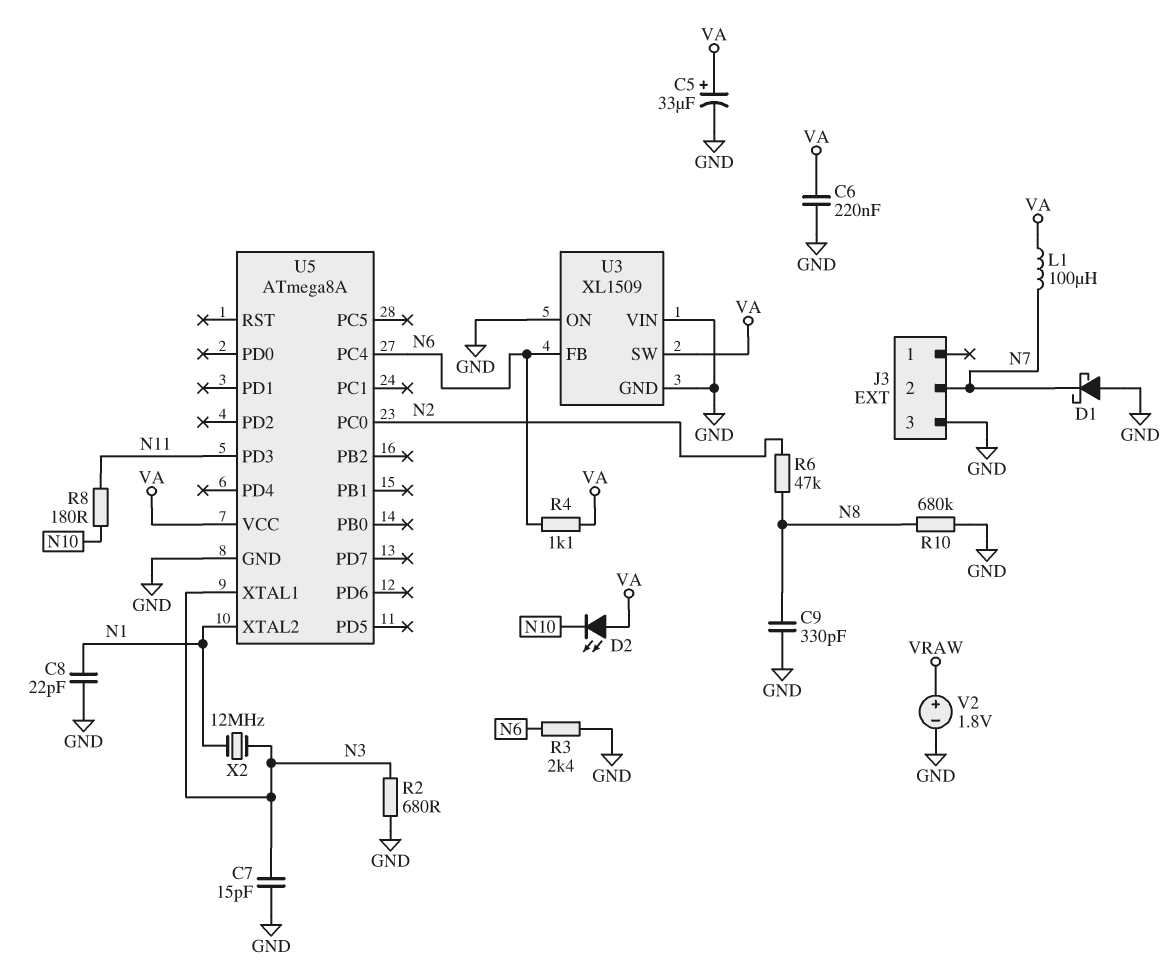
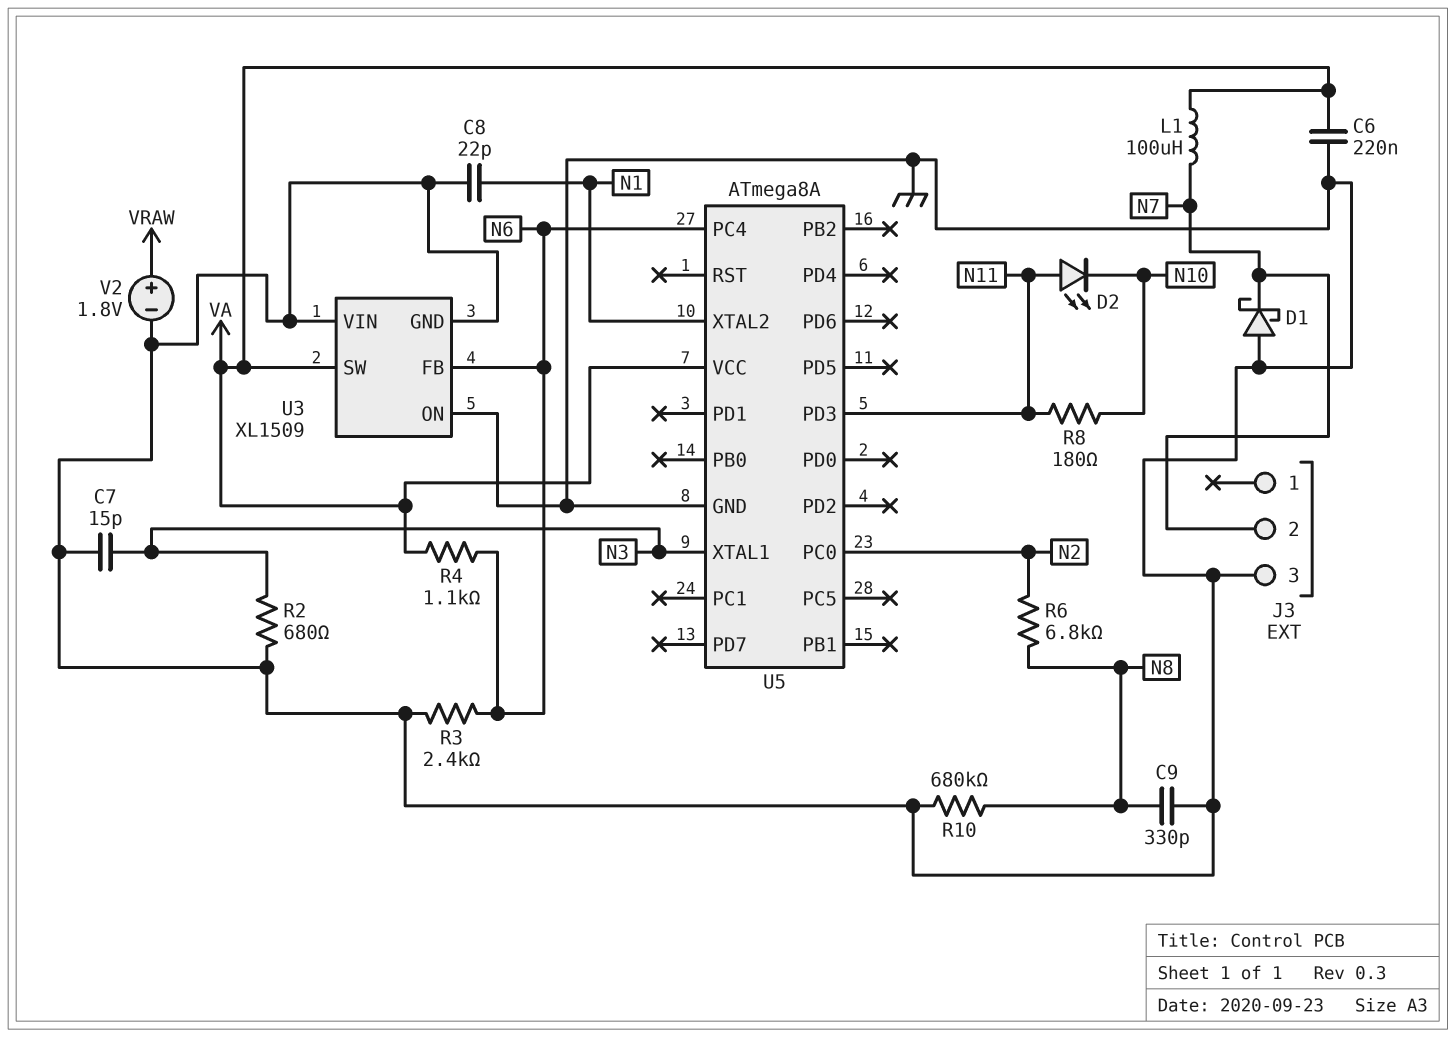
C5: 33uF (plus VA, minus GND) -> none
D2: LED (A VA, K N10) -> LED (A N11, K N10)
R6: 47k (N2, N8) -> 6.8k (N2, N8)
X2: 12MHz (N1, N3) -> none

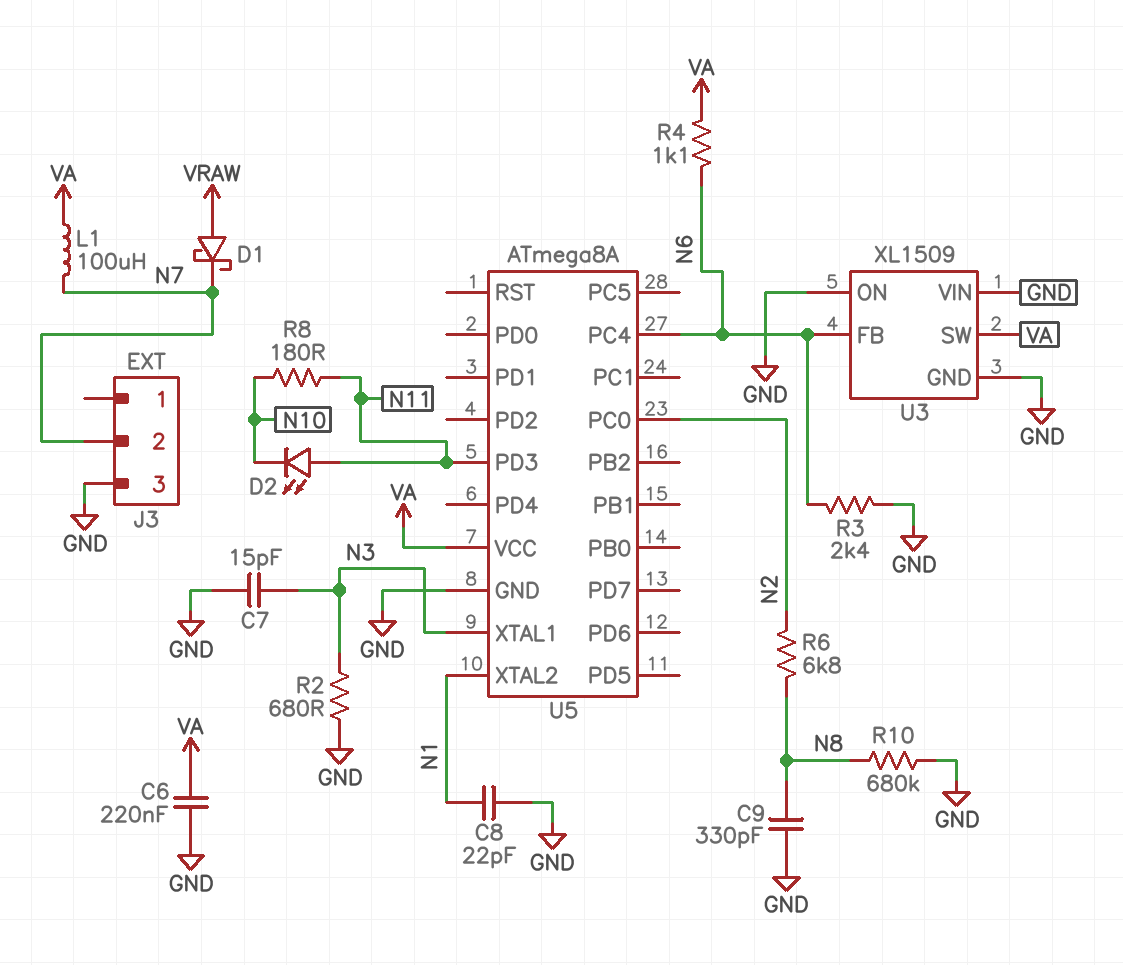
D1: schottky (A GND, K N7) -> schottky (A VRAW, K N7)
V2: 1.8V (plus VRAW, minus GND) -> none

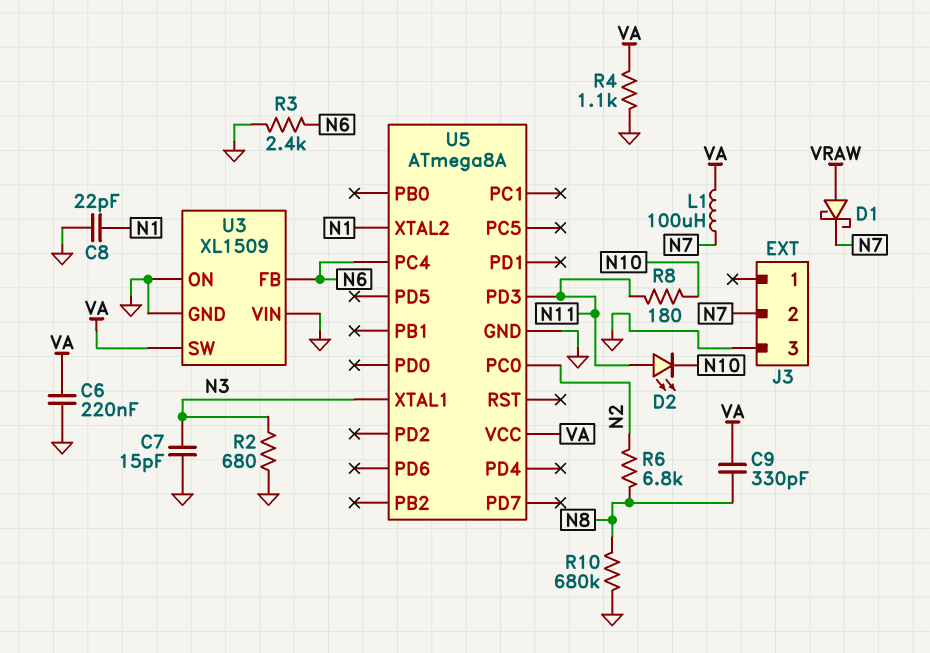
C9: 330pF (GND, N8) -> 330pF (N8, VA)
R4: 1.1k (N6, VA) -> 1.1k (GND, VA)

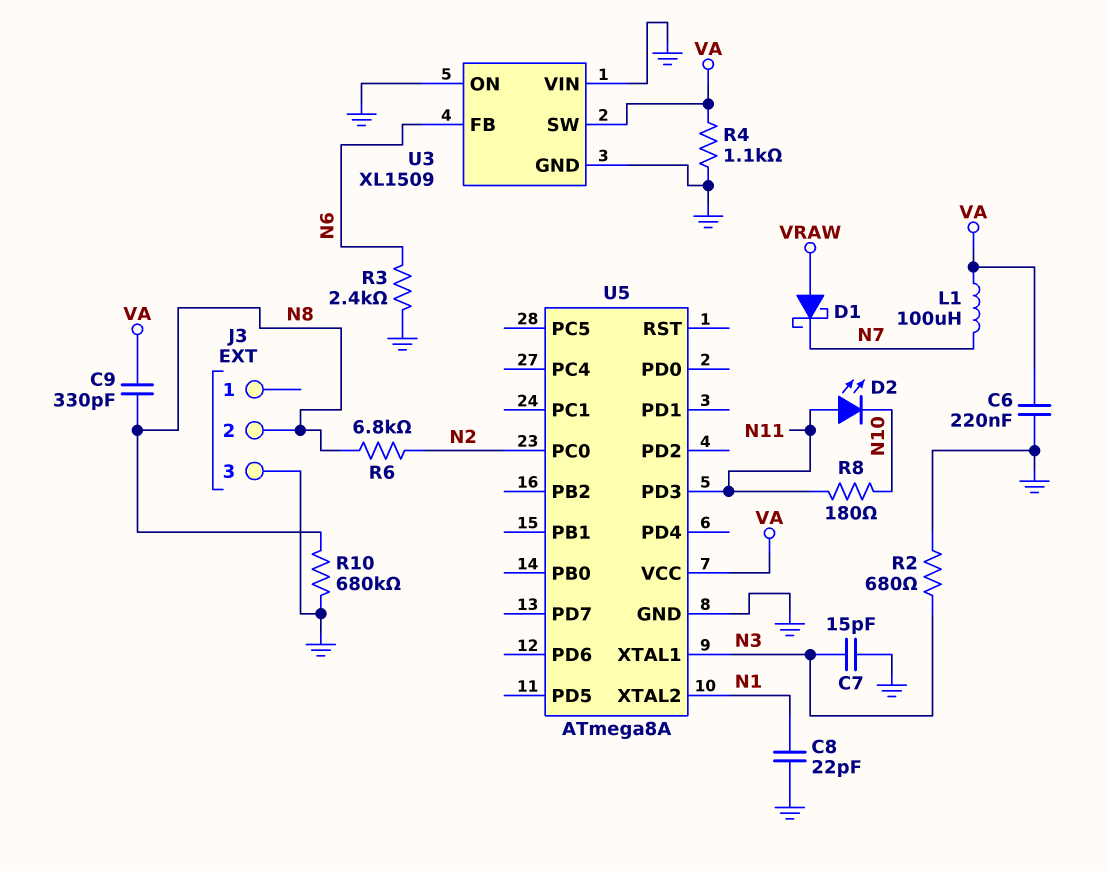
J3 pin 2: N7 -> N8
U5 pin PC4: N6 -> none

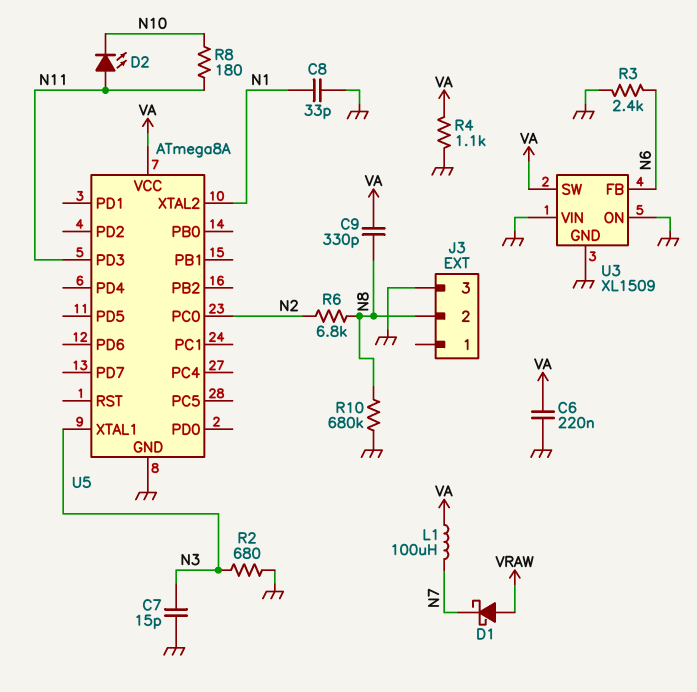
C8: 22pF (GND, N1) -> 33pF (GND, N1)

